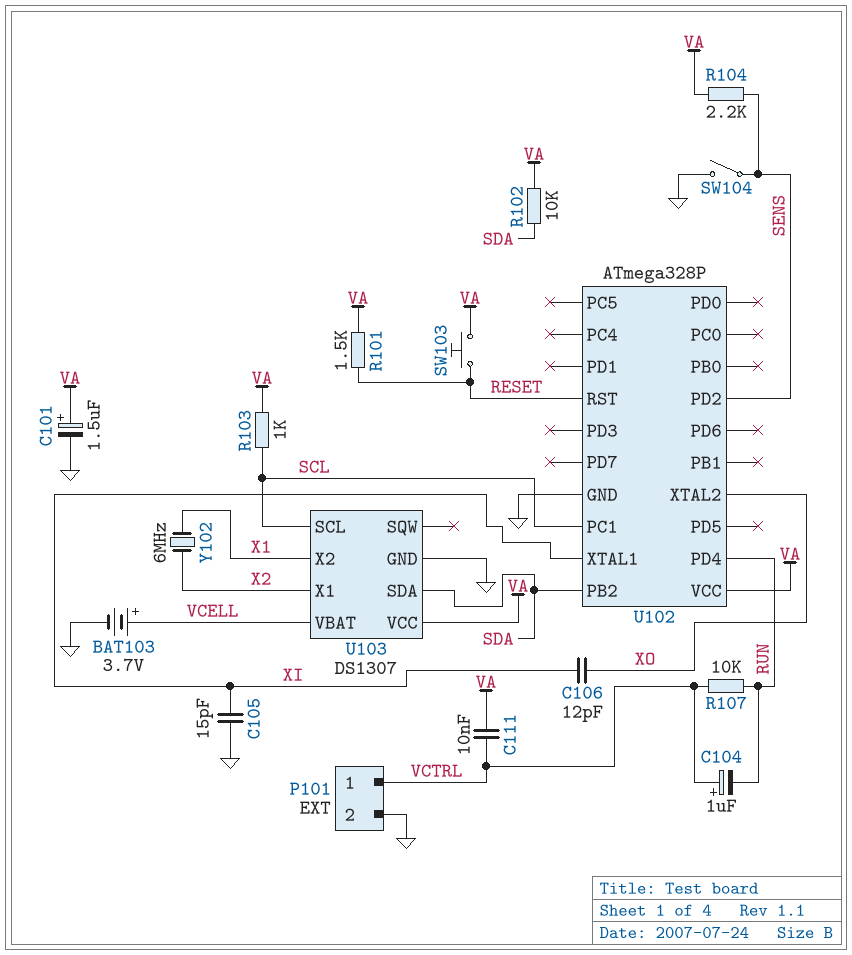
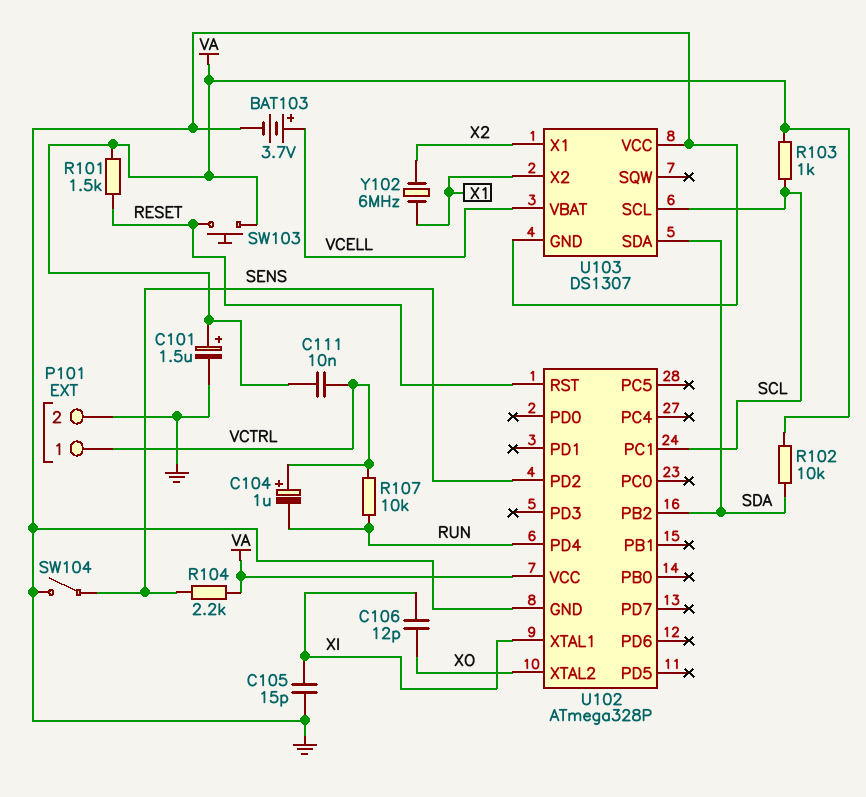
U103 pin VCC: VA -> GND

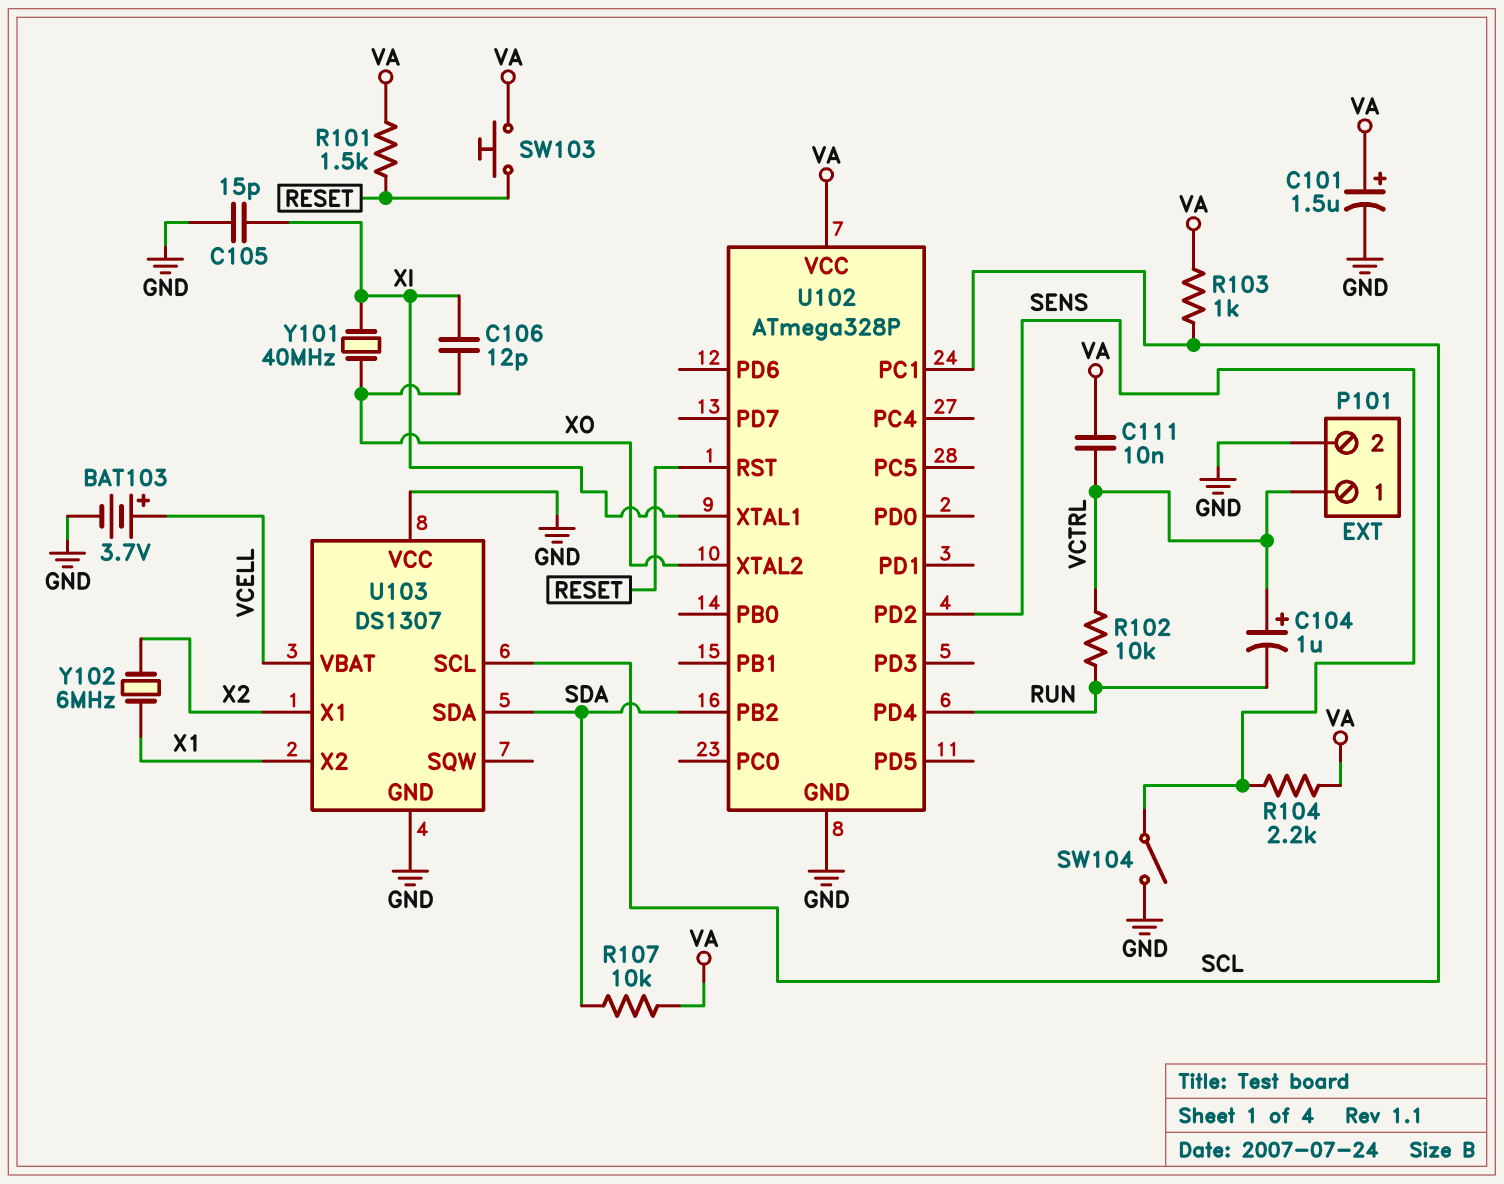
R102: 10k (SDA, VA) -> 10k (RUN, VCTRL)
R107: 10k (RUN, VCTRL) -> 10k (SDA, VA)
Y101: none -> 40MHz (XI, XO)

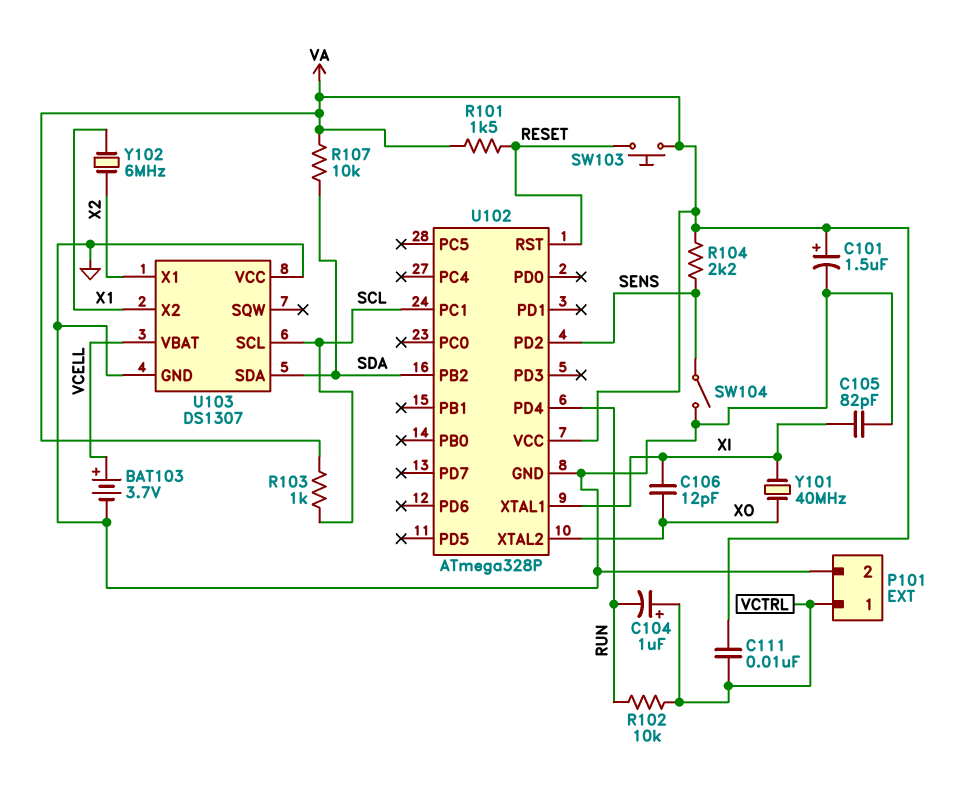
C105: 15pF (GND, XI) -> 82pF (GND, XI)

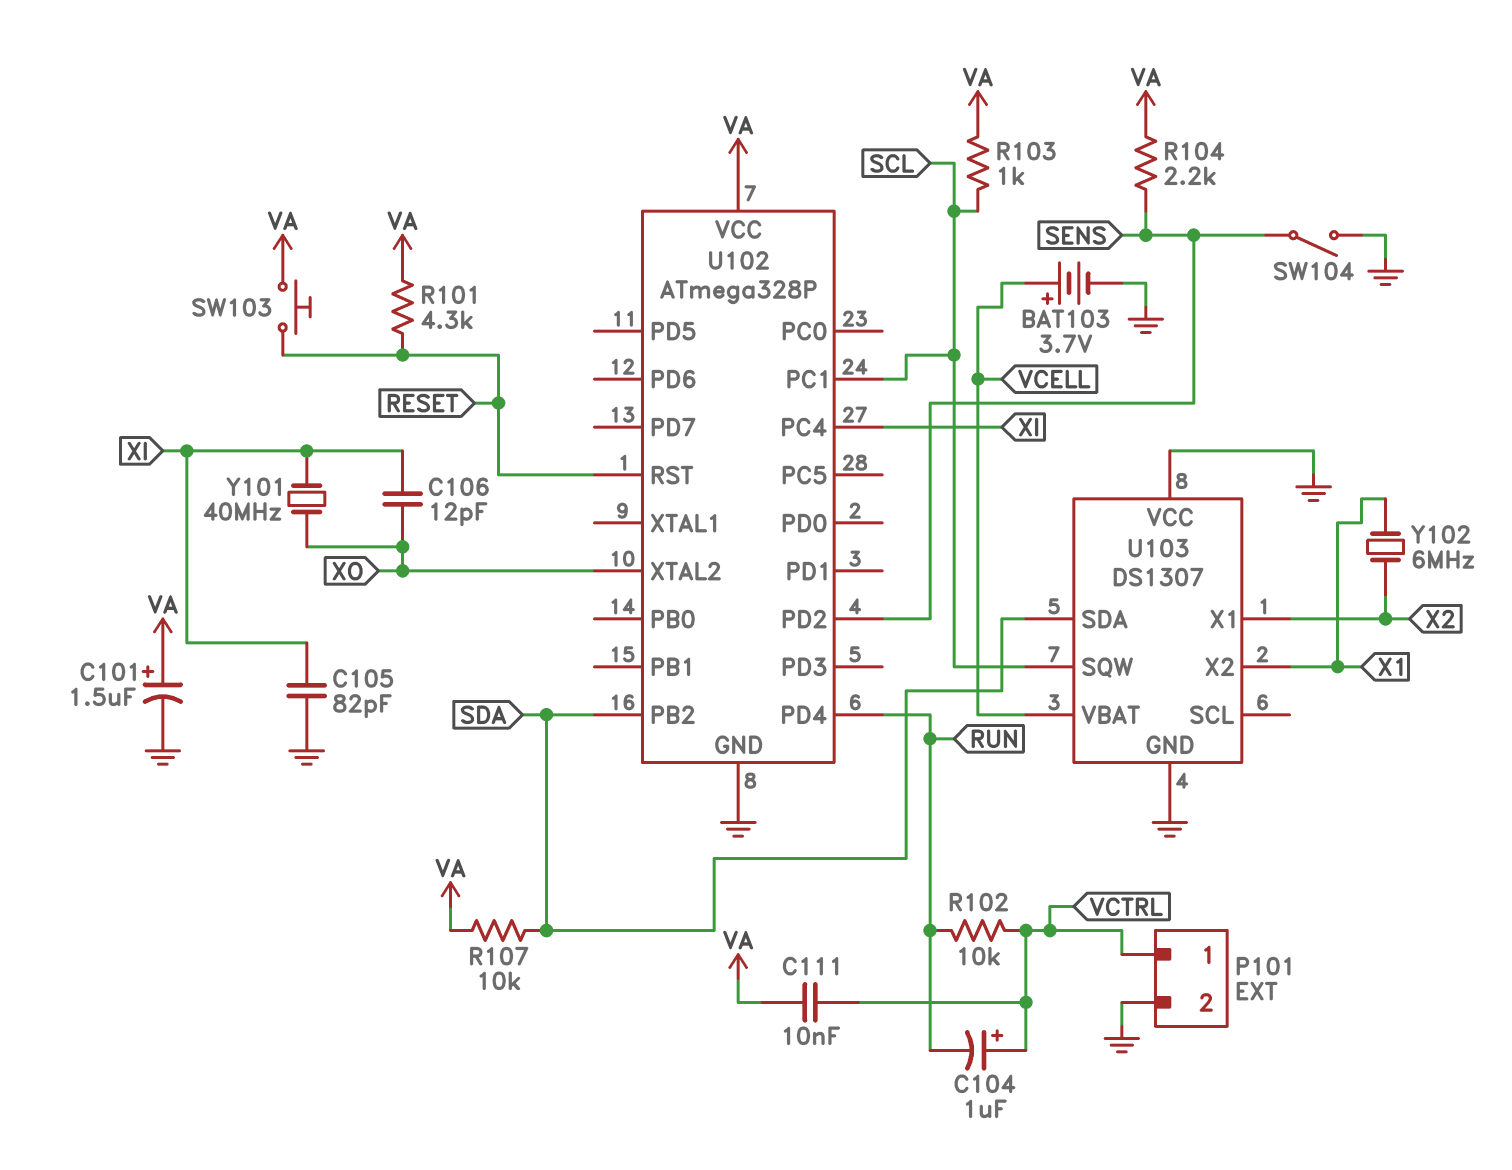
R101: 1.5k (RESET, VA) -> 4.3k (RESET, VA)
U102 pin PC4: none -> XI
U102 pin XTAL1: XI -> none
U103 pin SCL: SCL -> none
U103 pin SQW: none -> SCL

